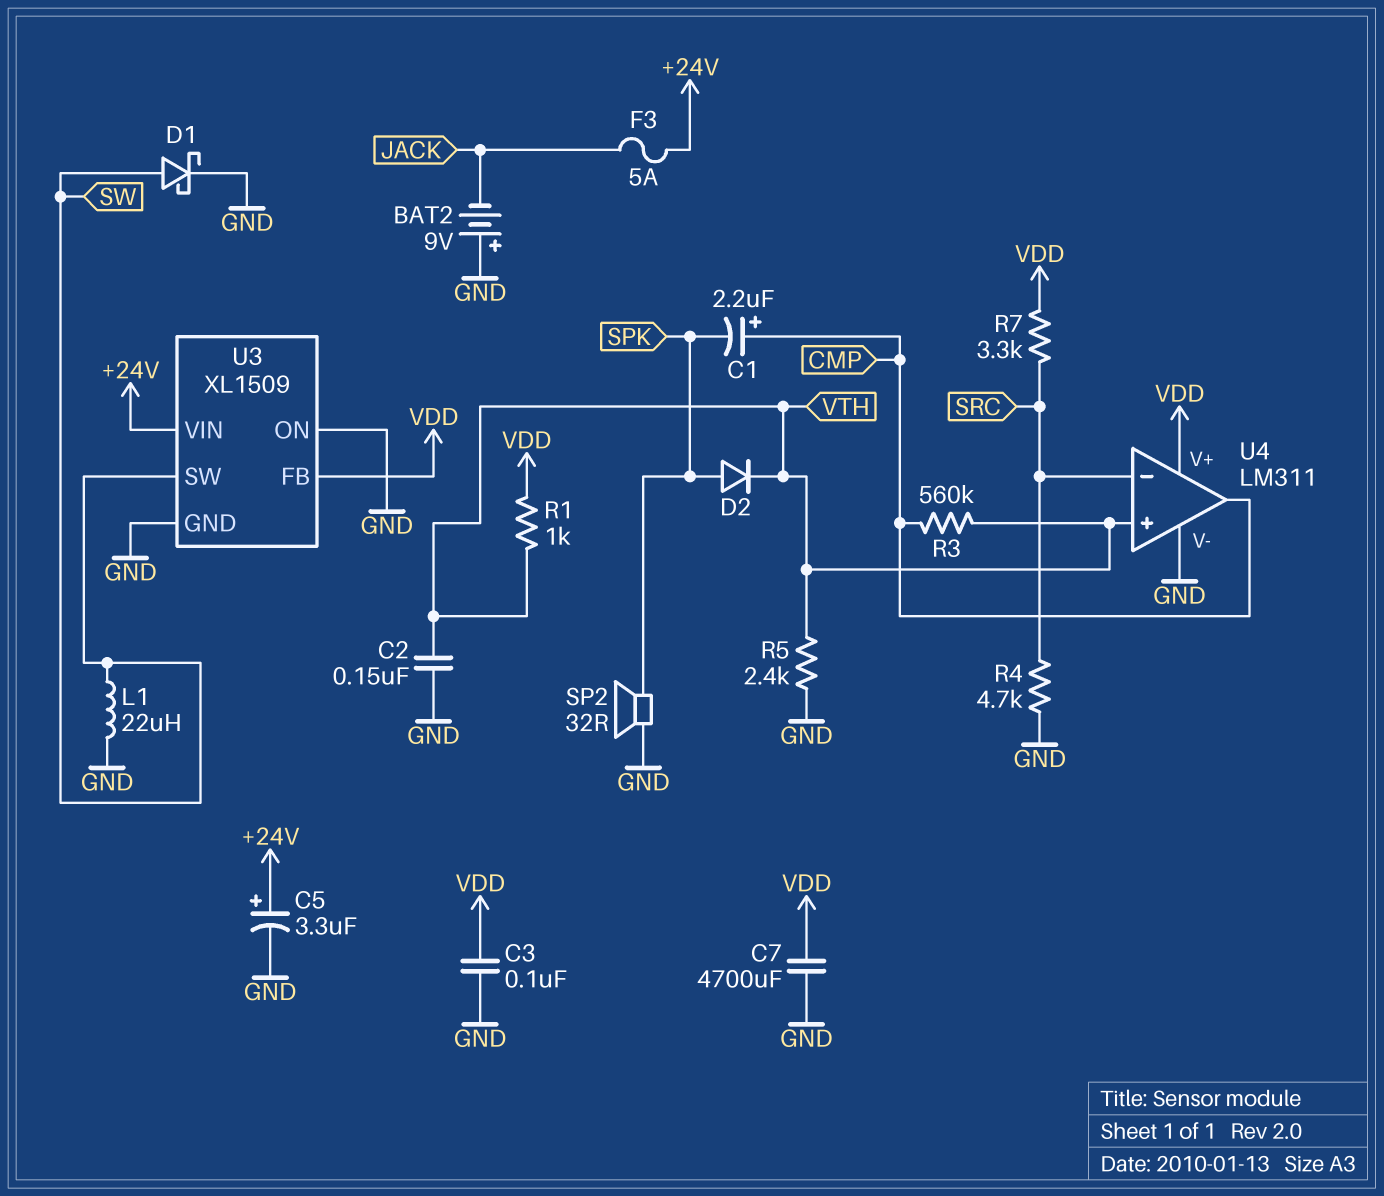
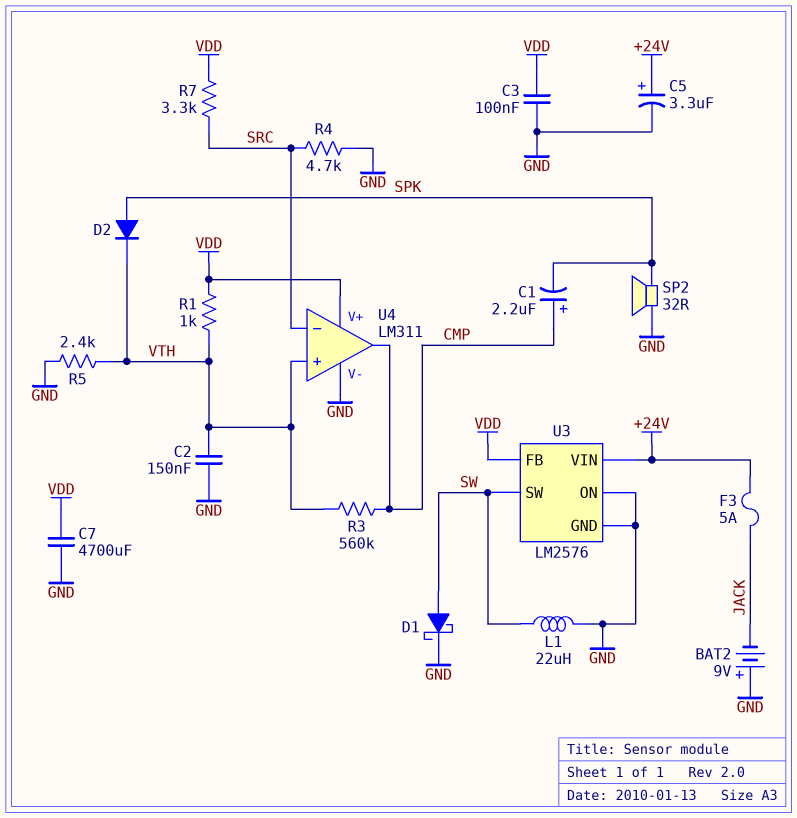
U3: XL1509 -> LM2576

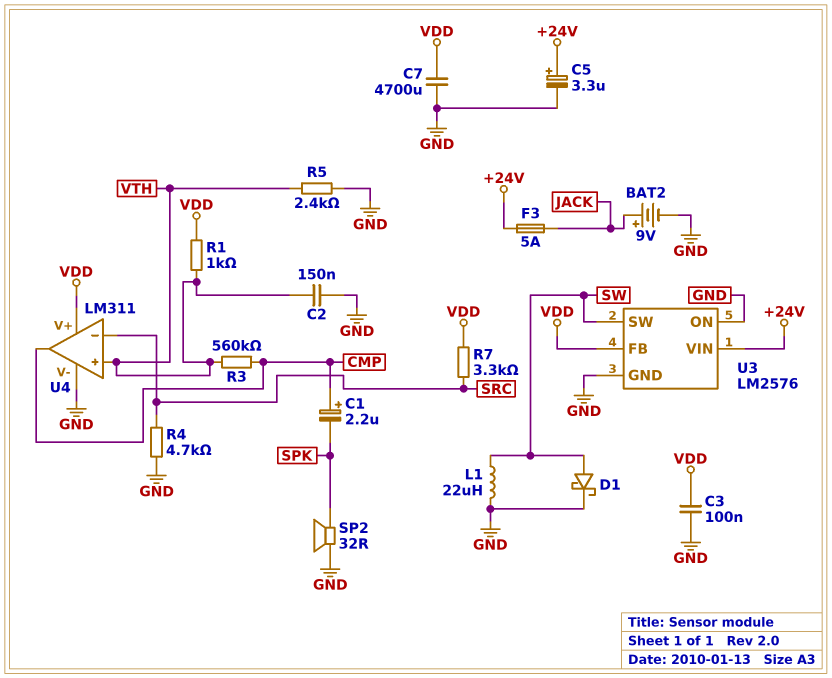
BAT2: 9V (plus GND, minus JACK) -> 9V (plus JACK, minus GND)
D2: diode (A SPK, K VTH) -> none

